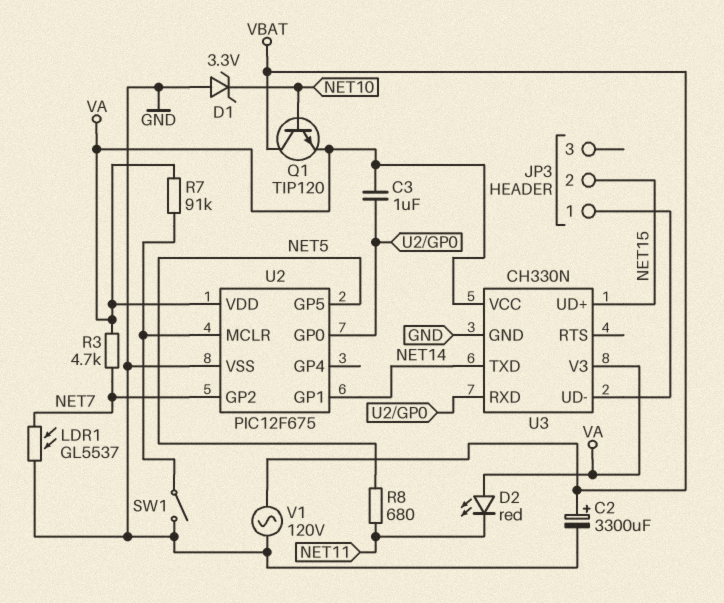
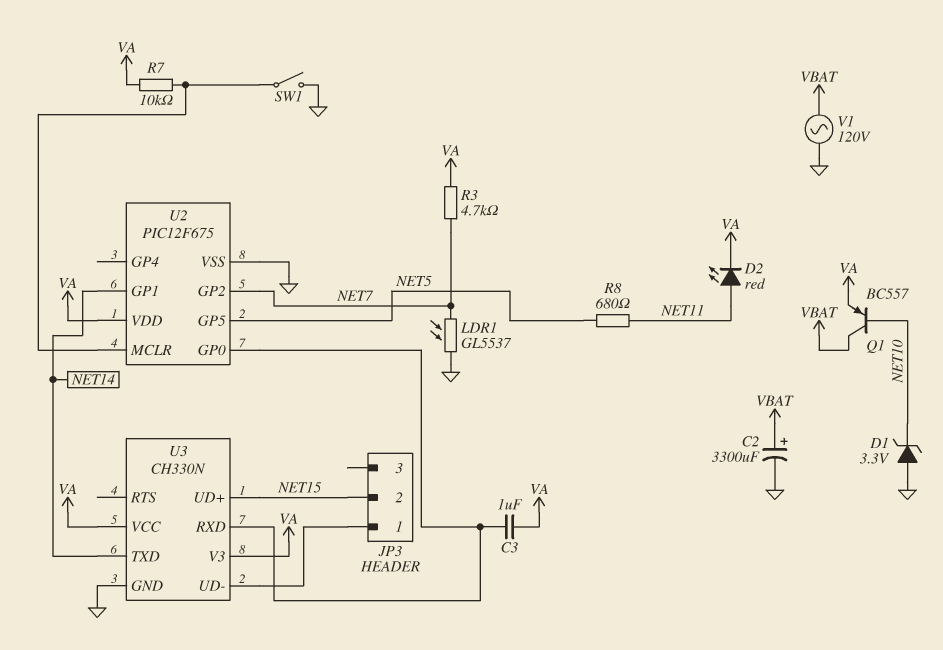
D2: LED red (A VA, K NET11) -> LED red (A NET11, K VA)
Q1: NPN TIP120 (B NET10, C VBAT, E VA) -> PNP BC557 (B NET10, C VBAT, E VA)
R7: 91k (U2/MCLR, VA) -> 10k (U2/MCLR, VA)

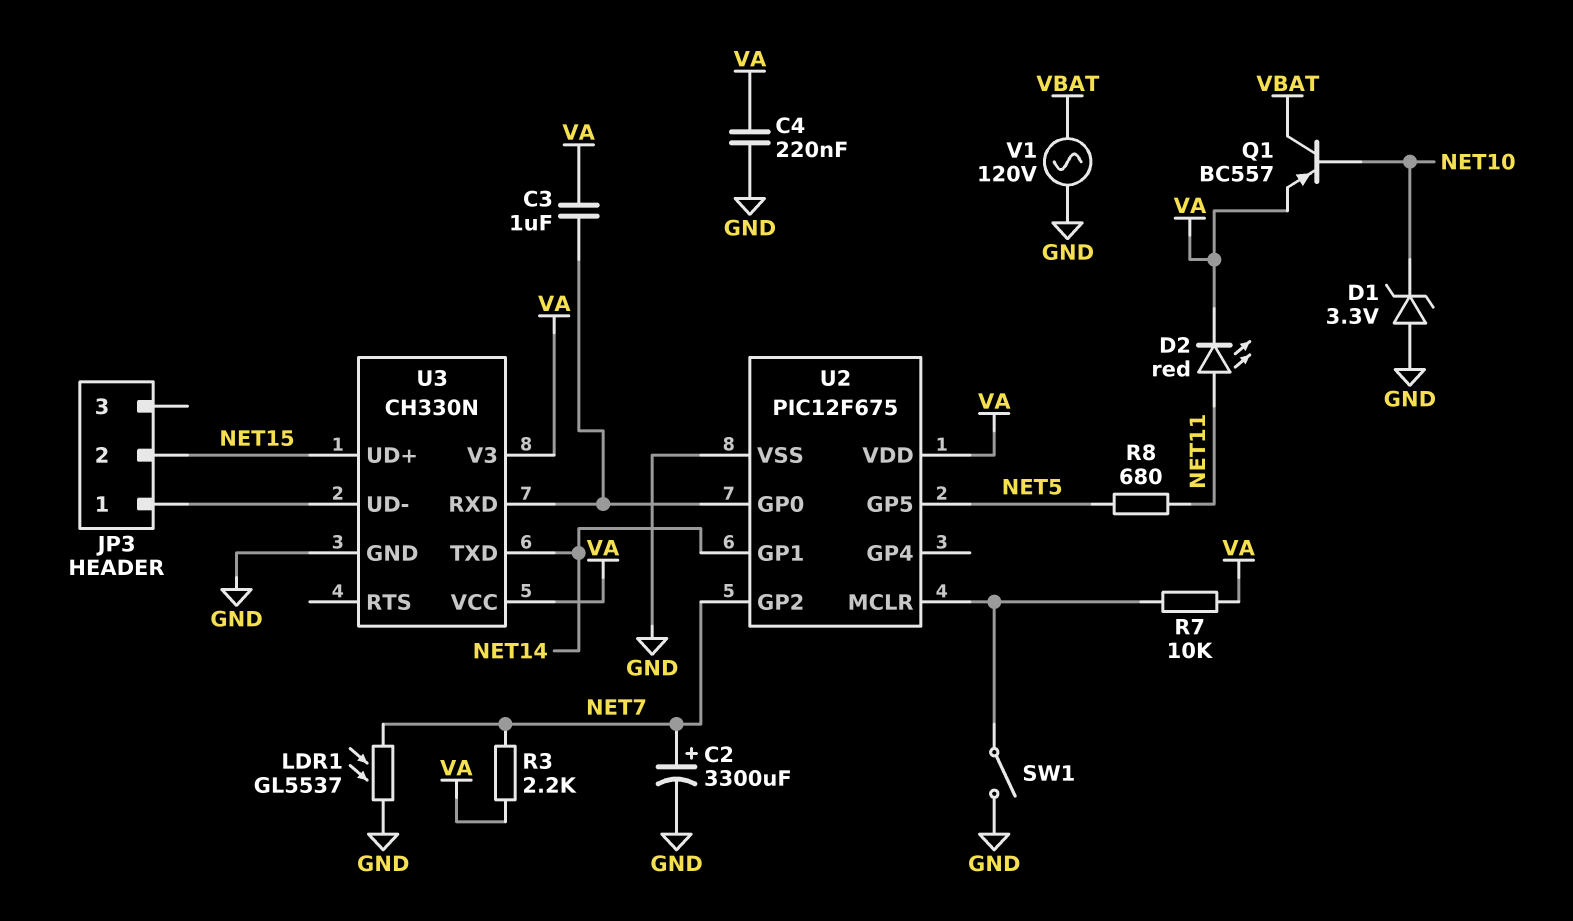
C2: 3300uF (plus VBAT, minus GND) -> 3300uF (plus NET7, minus GND)
C4: none -> 220nF (GND, VA)
R3: 4.7k (NET7, VA) -> 2.2k (NET7, VA)

